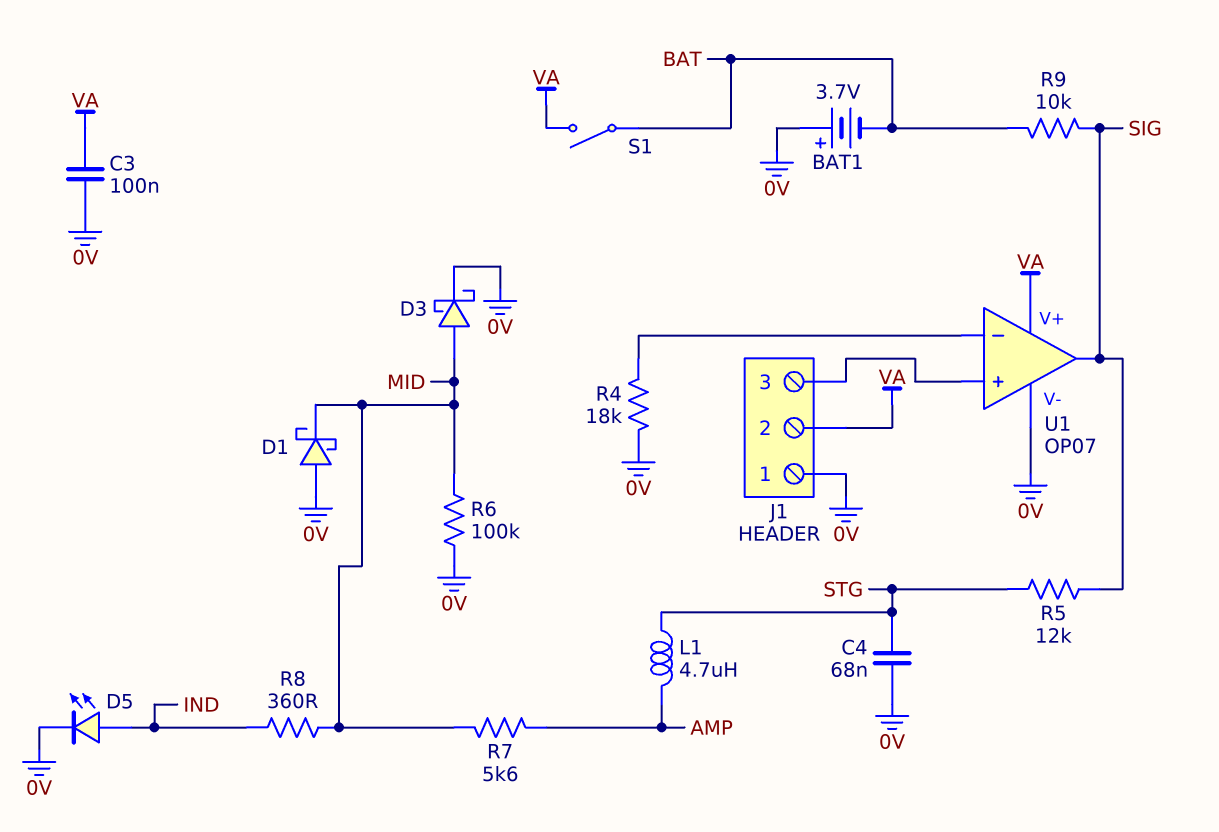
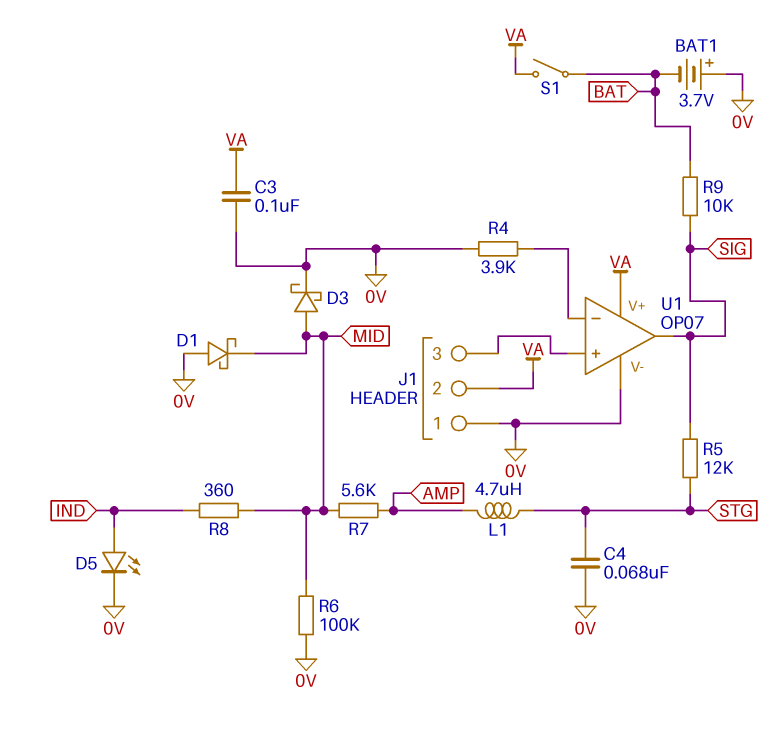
R4: 18k (0V, U1/in-) -> 3.9k (0V, U1/in-)

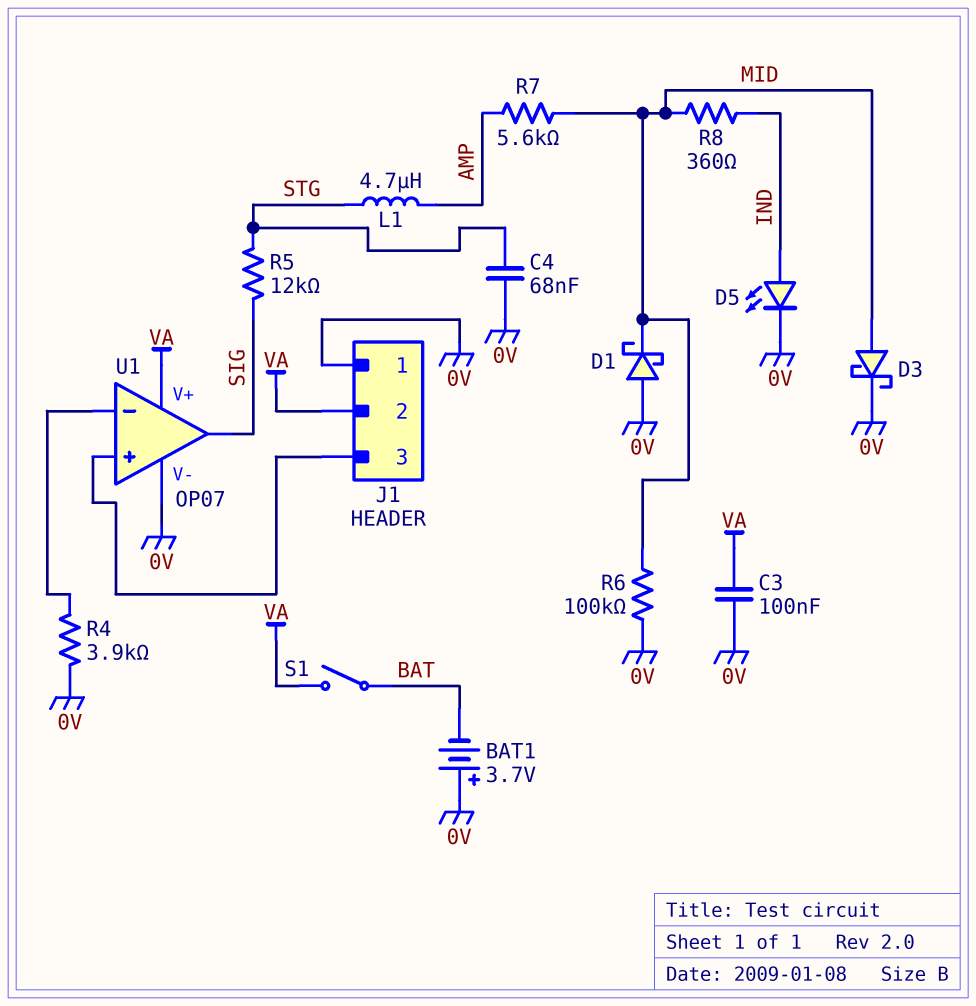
R9: 10k (BAT, SIG) -> none

